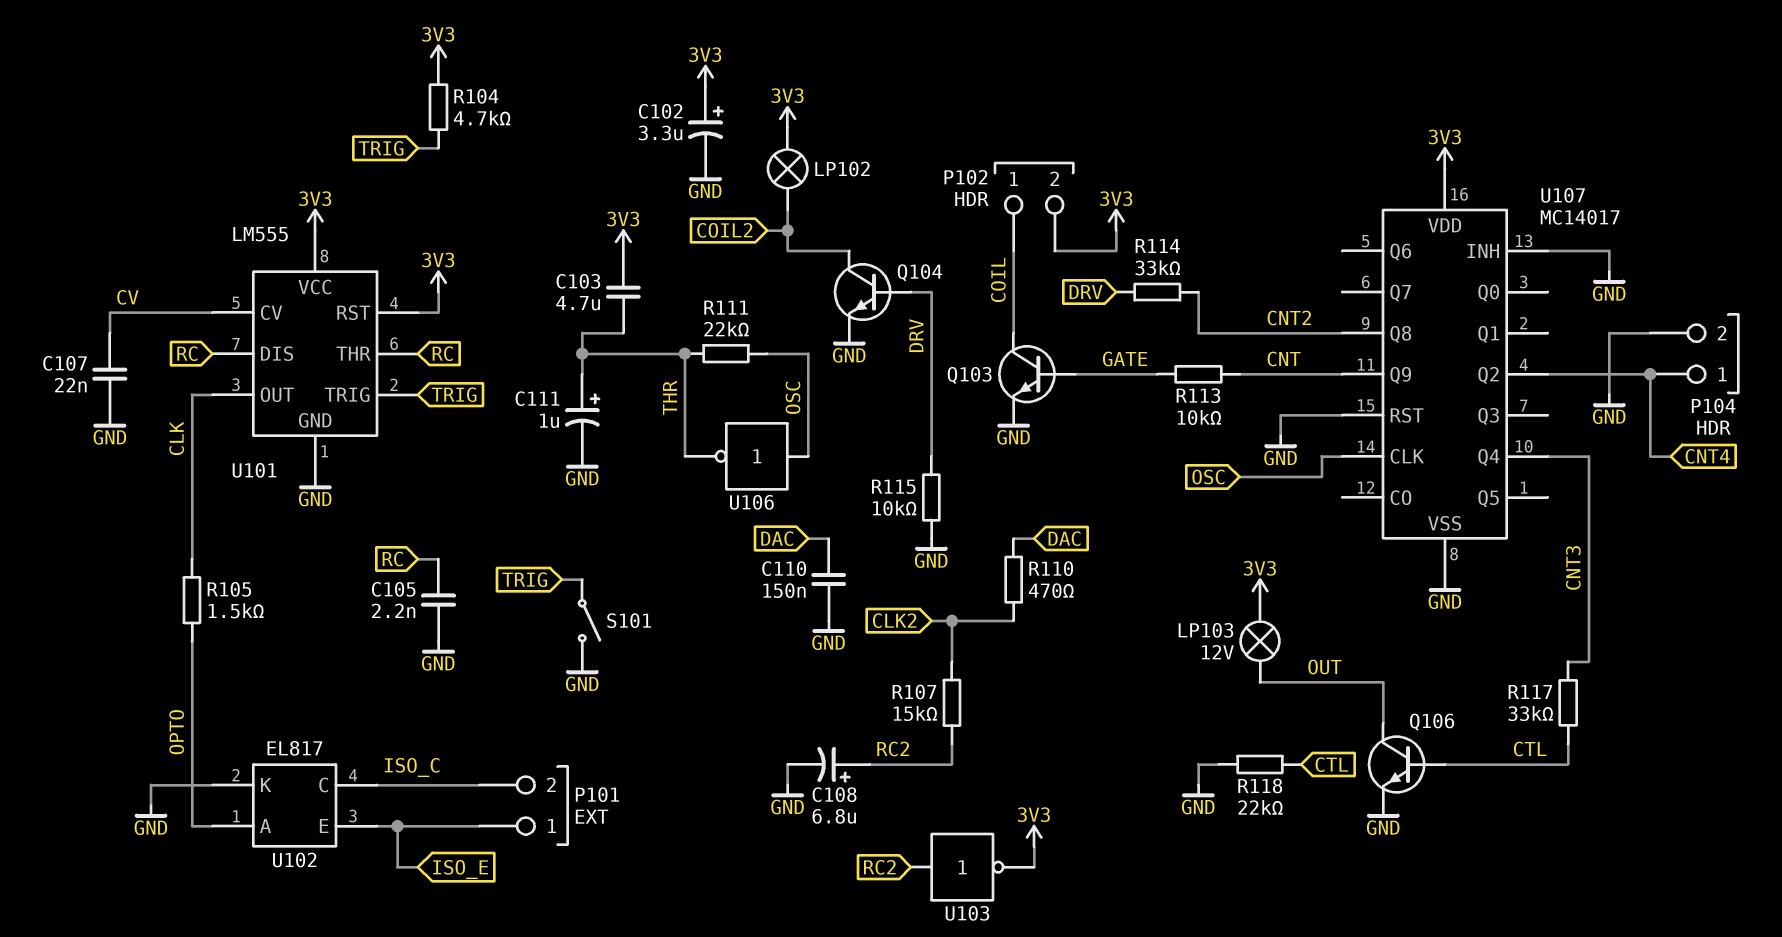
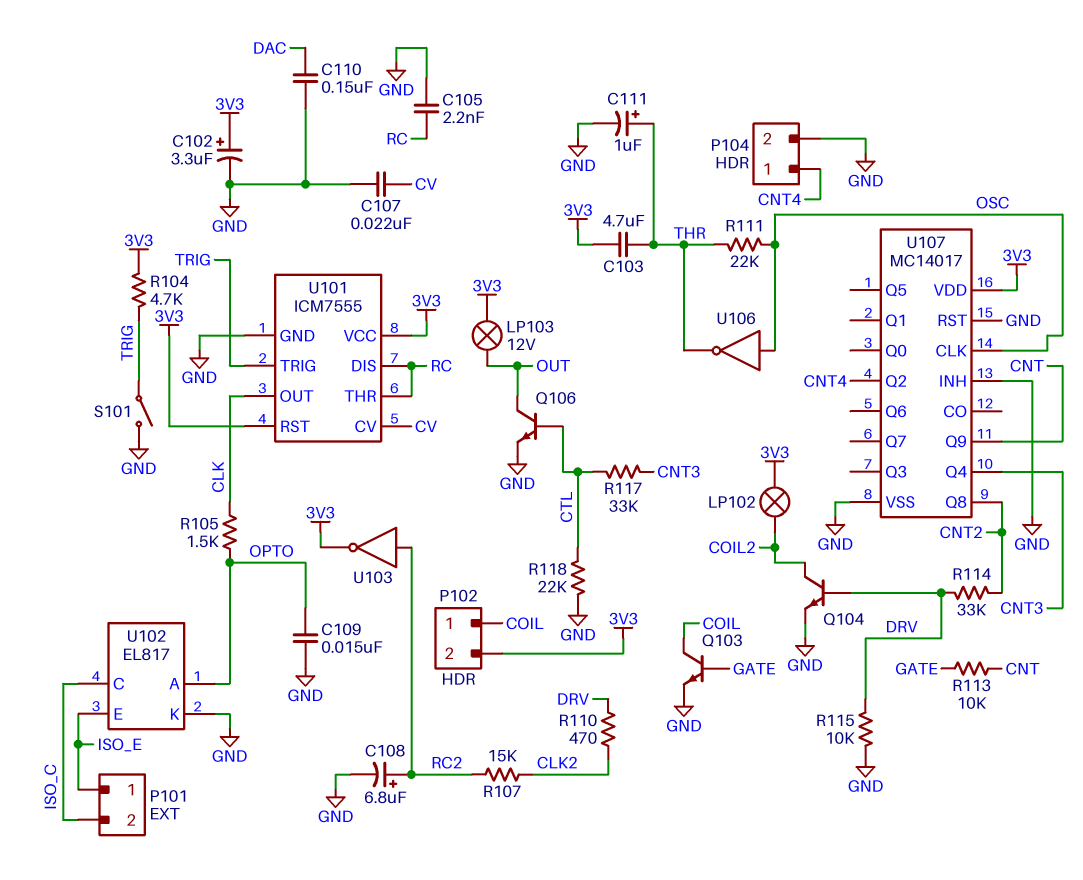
C109: none -> 15nF (GND, OPTO)
R110: 470 (CLK2, DAC) -> 470 (CLK2, DRV)
U101: LM555 -> ICM7555

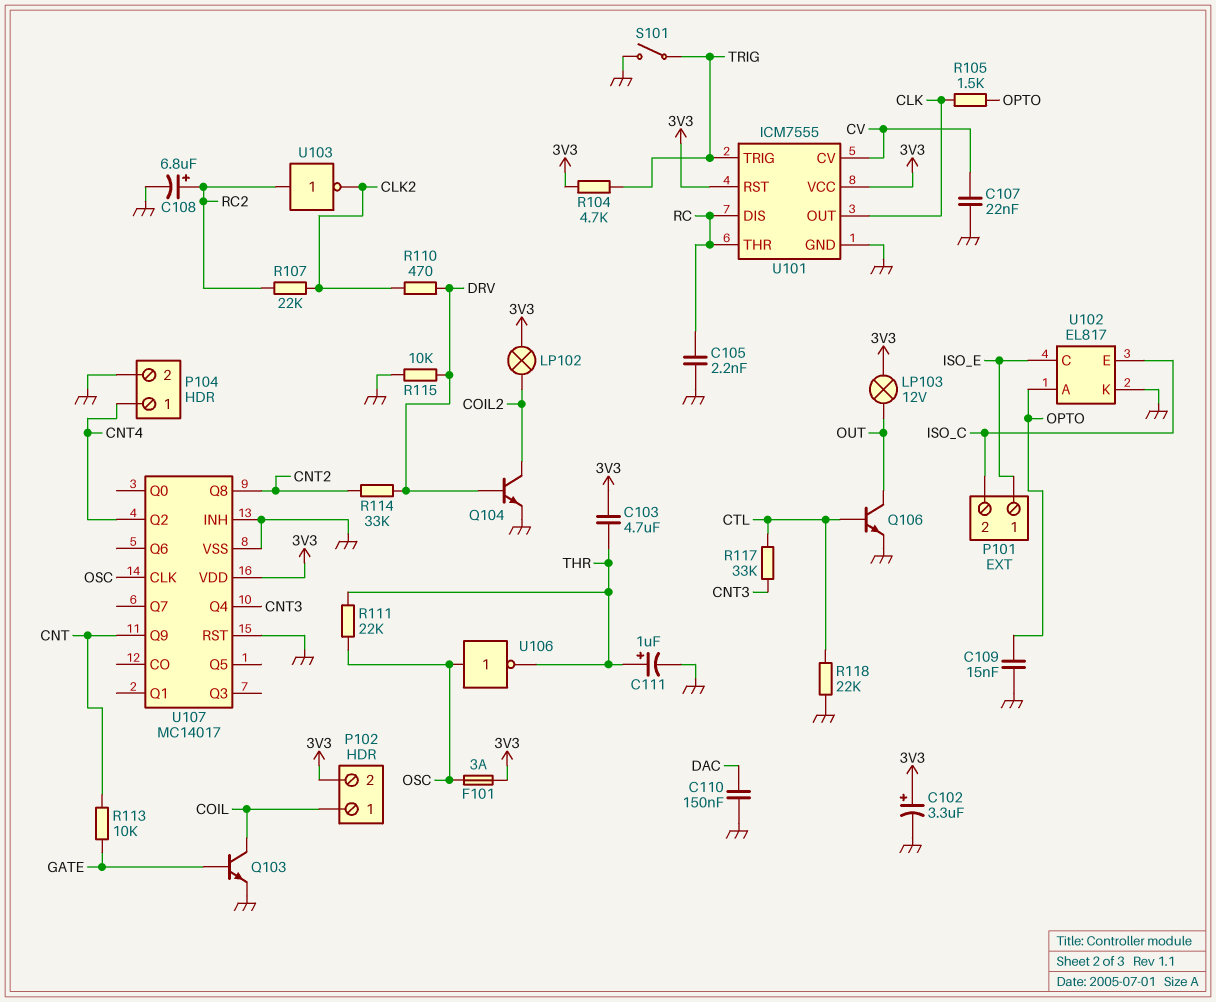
F101: none -> 3A (3V3, OSC)
R107: 15k (CLK2, RC2) -> 22k (CLK2, RC2)
U102 pin C: ISO_C -> ISO_E
U102 pin E: ISO_E -> ISO_C
U103: NOT (in RC2, out 3V3) -> NOT (in RC2, out CLK2)

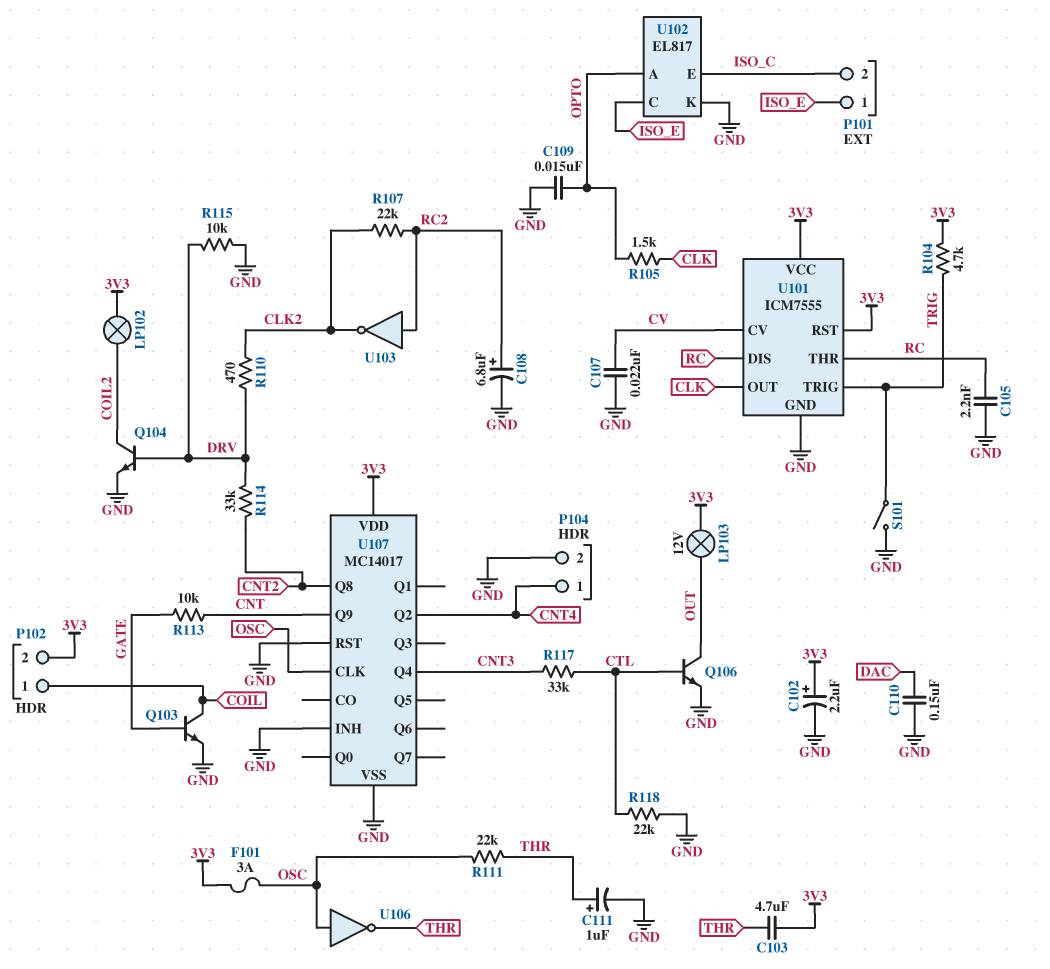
C102: 3.3uF (plus 3V3, minus GND) -> 2.2uF (plus 3V3, minus GND)

